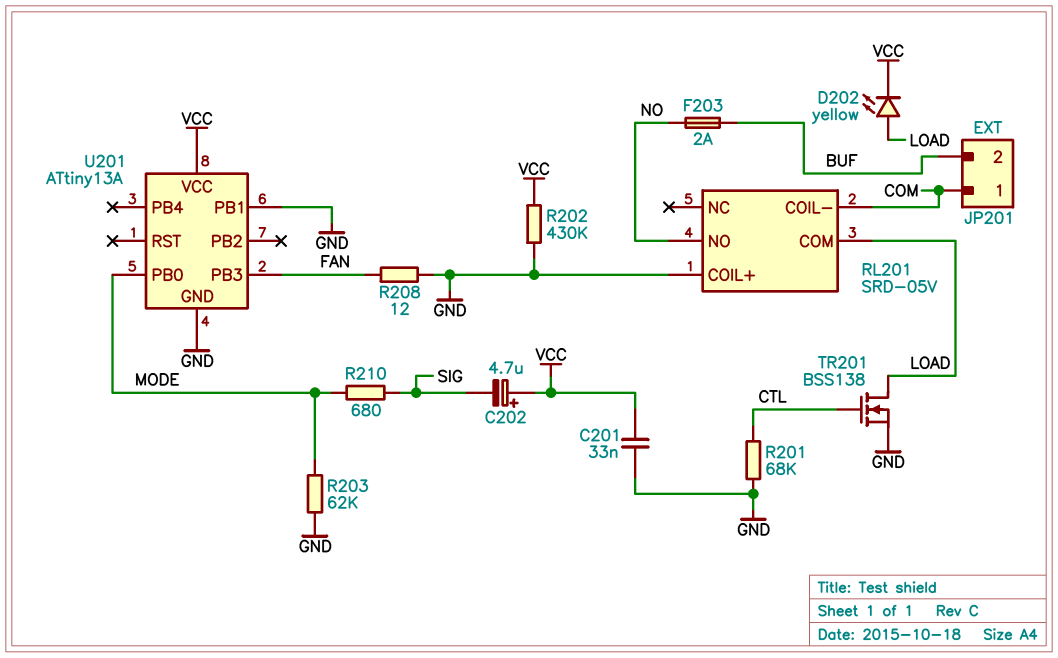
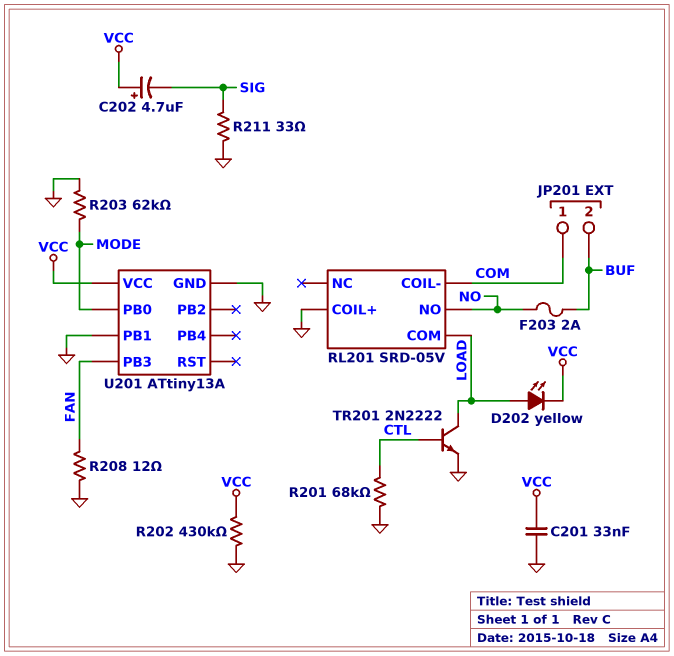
R210: 680 (MODE, SIG) -> none
R211: none -> 33 (GND, SIG)
TR201: NMOS BSS138 (G CTL, D LOAD, S GND) -> NPN 2N2222 (B CTL, C LOAD, E GND)

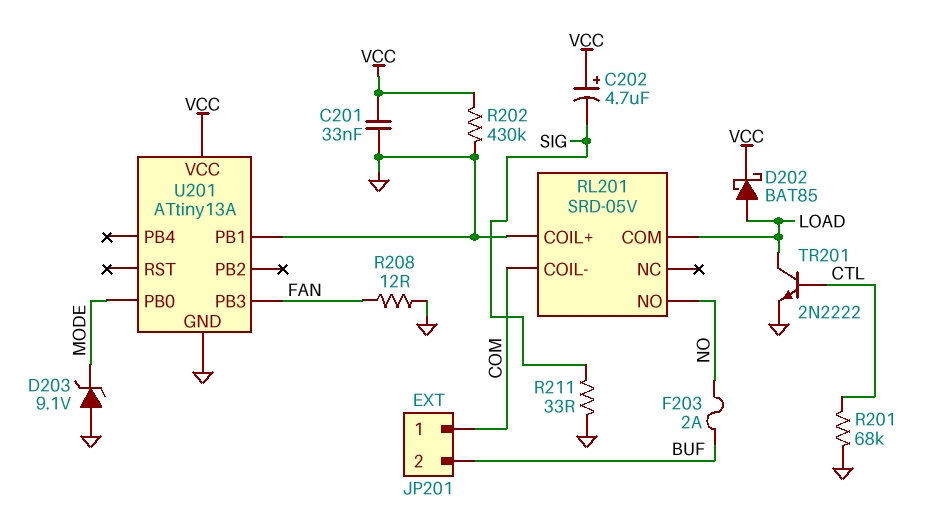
D202: LED yellow (A LOAD, K VCC) -> schottky BAT85 (A LOAD, K VCC)
D203: none -> zener 9.1V (A GND, K MODE)
R203: 62k (GND, MODE) -> none

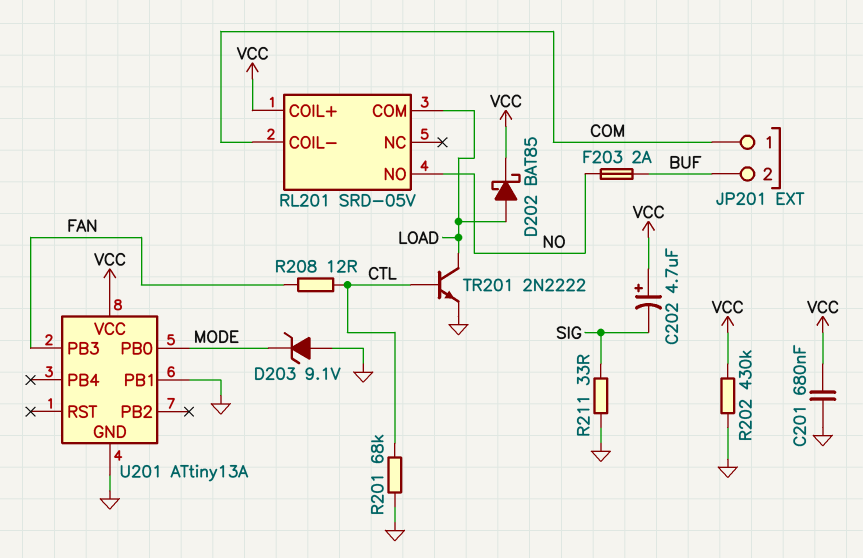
C201: 33nF (GND, VCC) -> 680nF (GND, VCC)
R208: 12 (FAN, GND) -> 12 (CTL, FAN)
RL201 pin COIL+: GND -> VCC

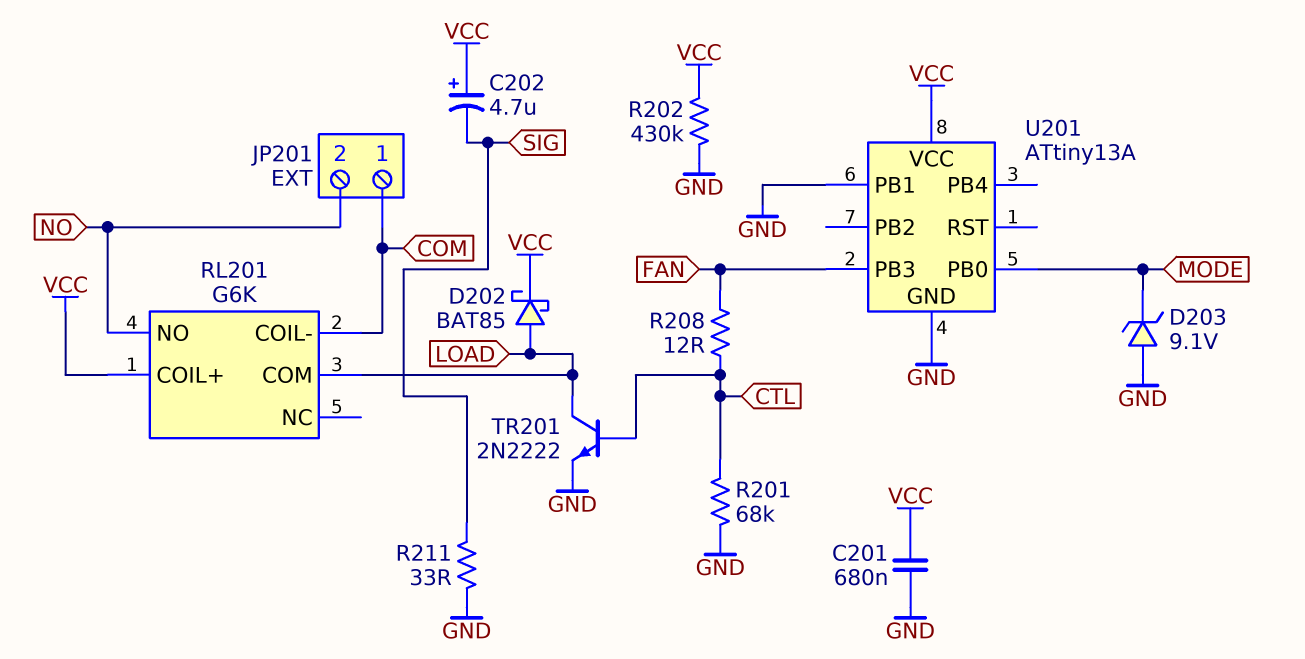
F203: 2A (BUF, NO) -> none
JP201 pin 2: BUF -> NO
RL201: SRD-05V -> G6K

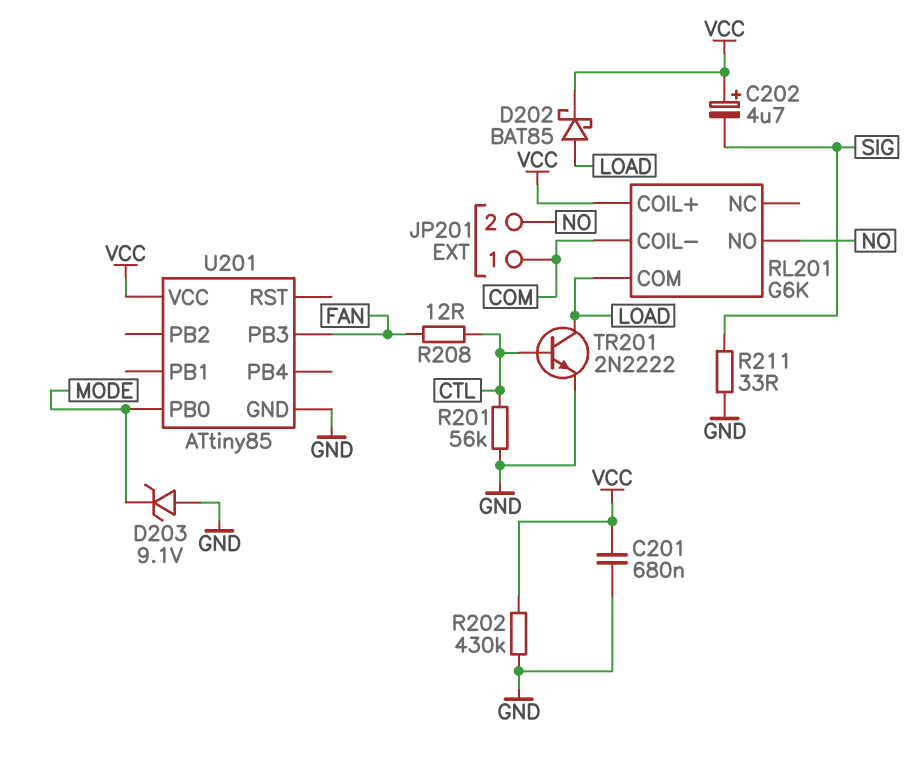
R201: 68k (CTL, GND) -> 56k (CTL, GND)
U201: ATtiny13A -> ATtiny85
U201 pin PB1: GND -> none

